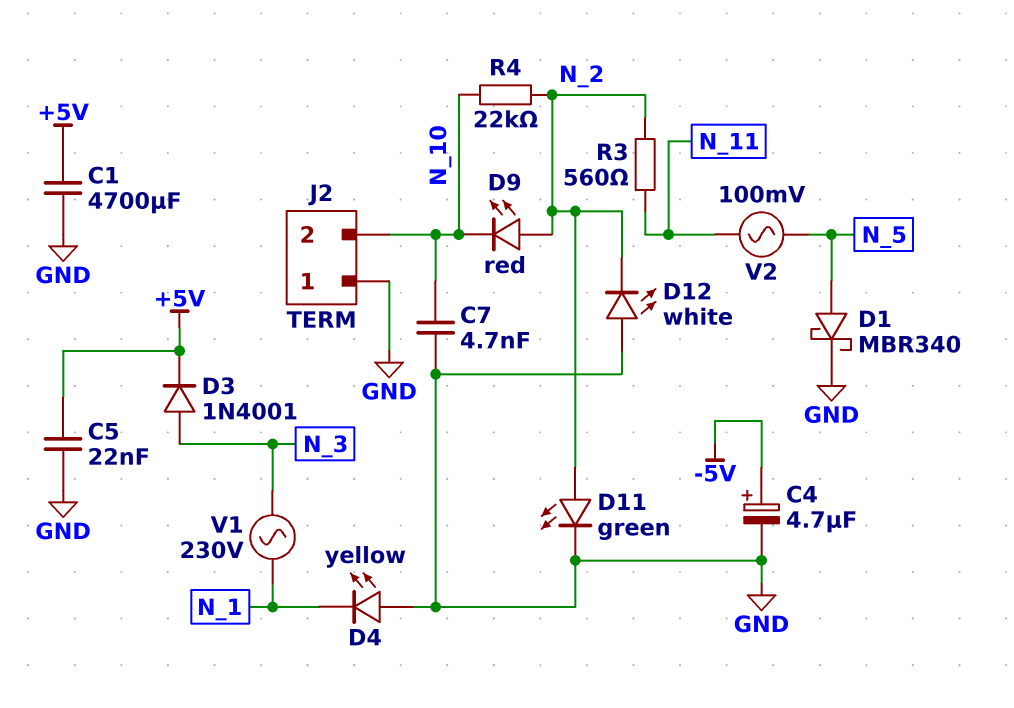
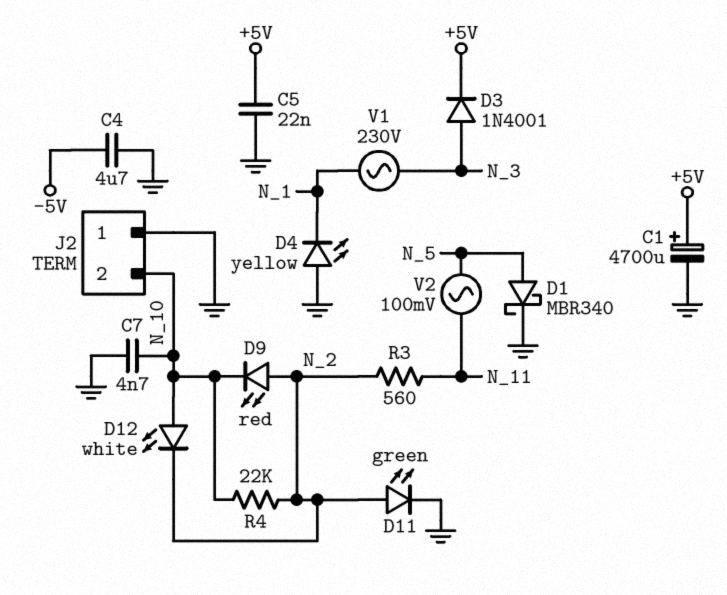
C1: 4700uF (+5V, GND) -> 4700uF (plus +5V, minus GND)
C4: 4.7uF (plus -5V, minus GND) -> 4.7uF (-5V, GND)
D12: LED white (A GND, K N_2) -> LED white (A N_10, K N_2)

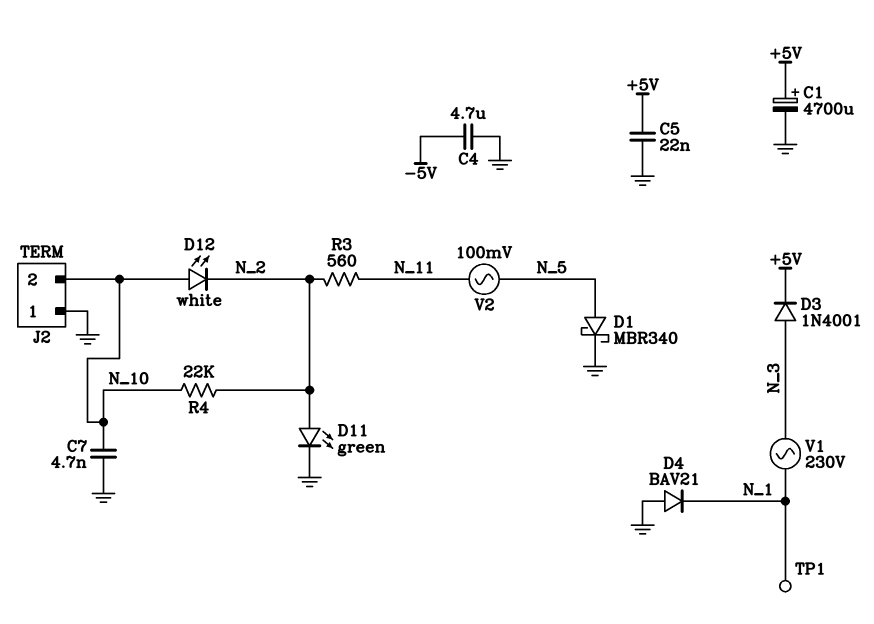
D4: LED yellow (A GND, K N_1) -> diode BAV21 (A GND, K N_1)
D9: LED red (A N_2, K N_10) -> none
TP1: none -> test point (N_1)

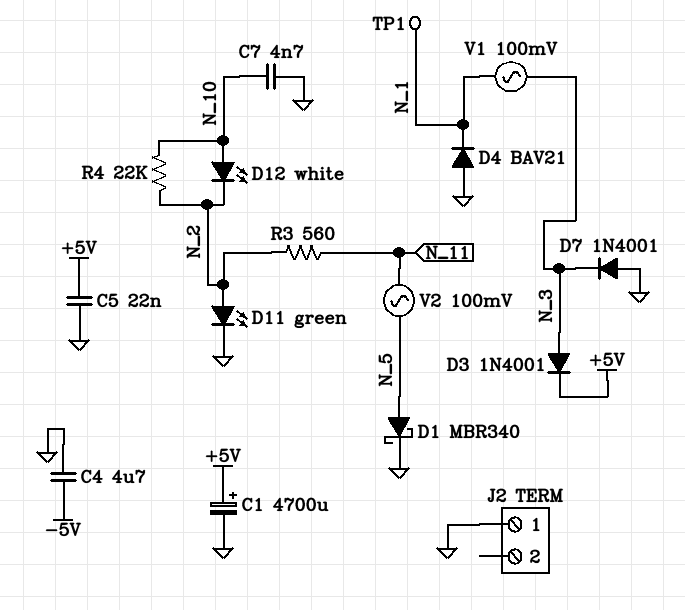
D7: none -> diode 1N4001 (A GND, K N_3)
J2 pin 2: N_10 -> none
V1: AC 230V (N_1, N_3) -> AC 100mV (N_1, N_3)

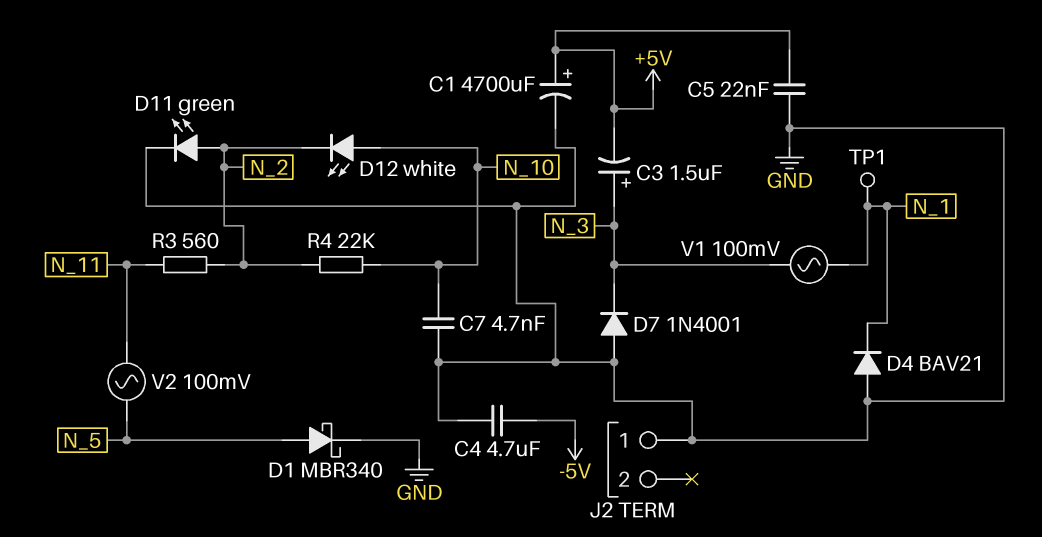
C3: none -> 1.5uF (plus N_3, minus +5V)
D3: diode 1N4001 (A N_3, K +5V) -> none

